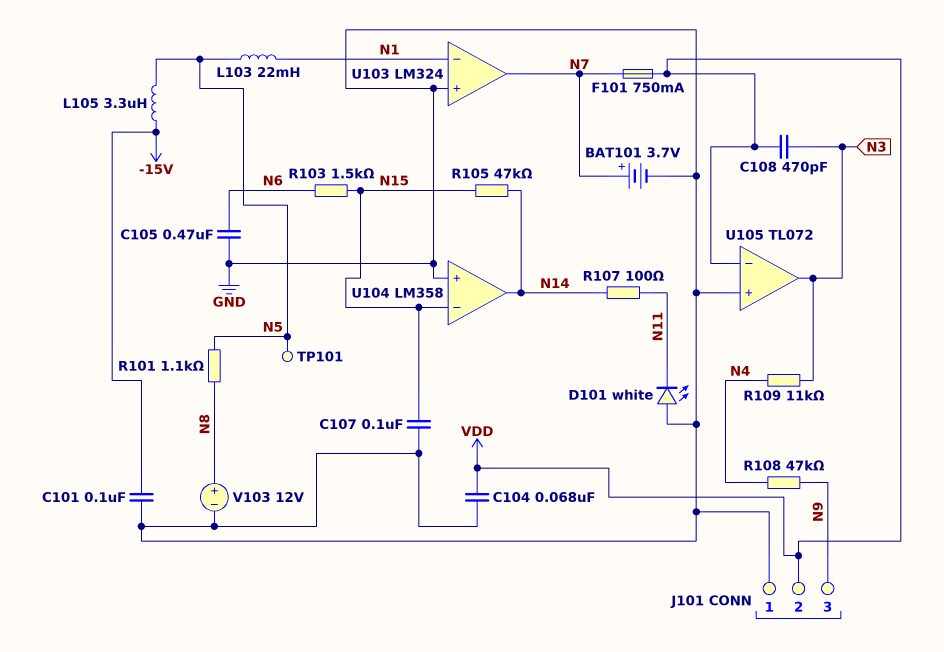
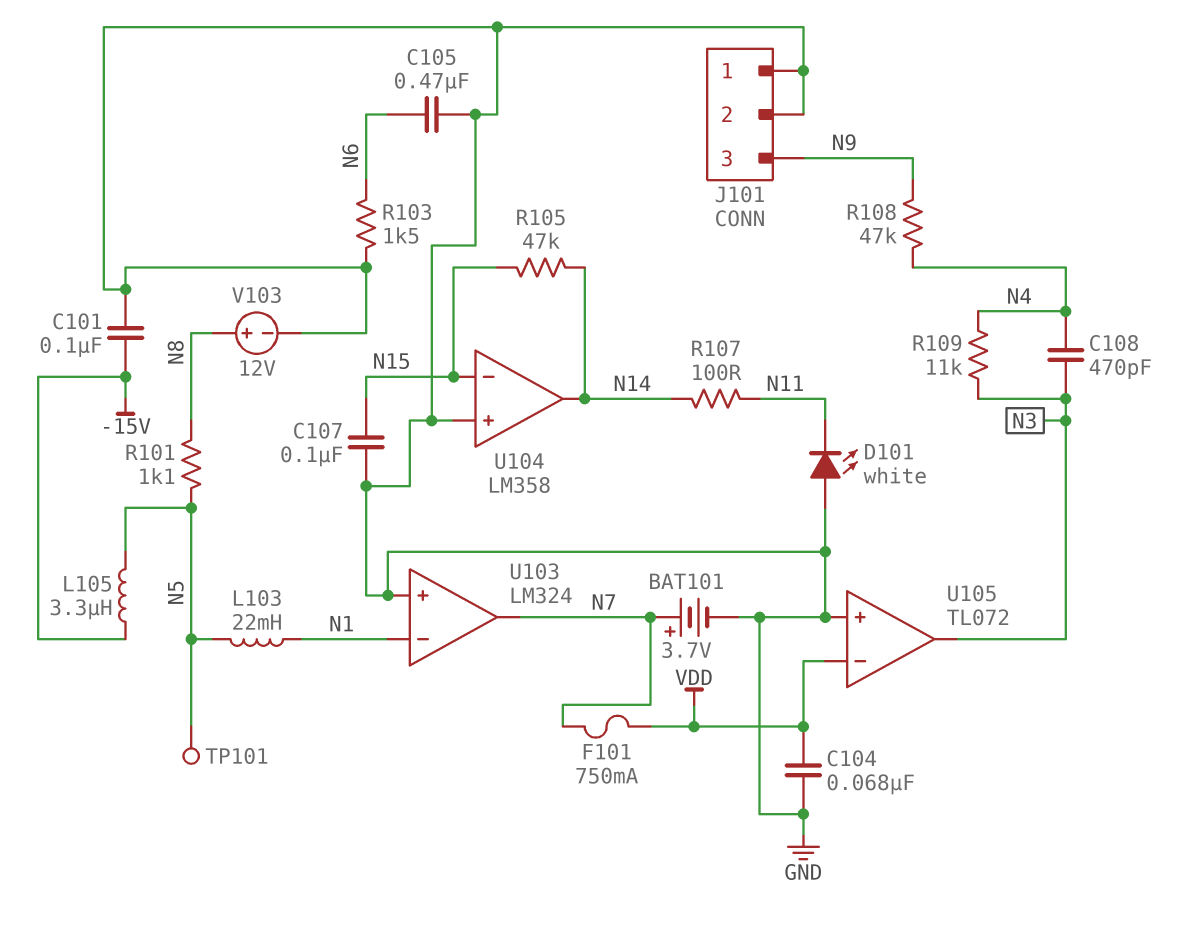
C108: 470pF (N3, VDD) -> 470pF (N3, N4)
J101 pin 2: VDD -> GND
R103: 1.5k (N6, N15) -> 1.5k (GND, N6)

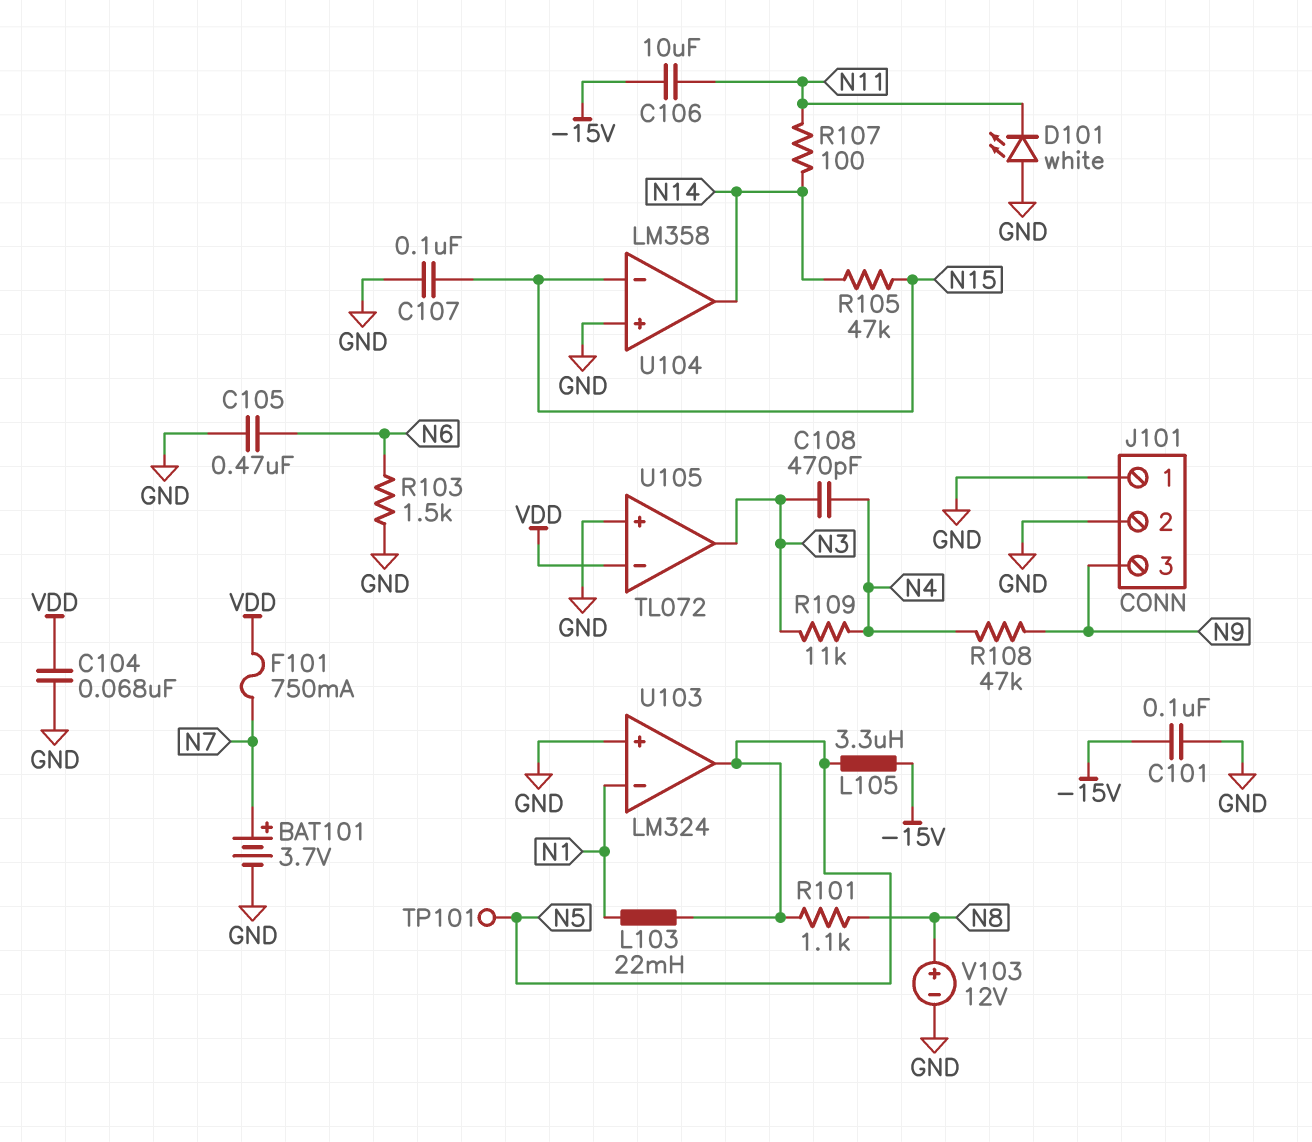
C106: none -> 10uF (-15V, N11)
U103 pin out: N7 -> N5

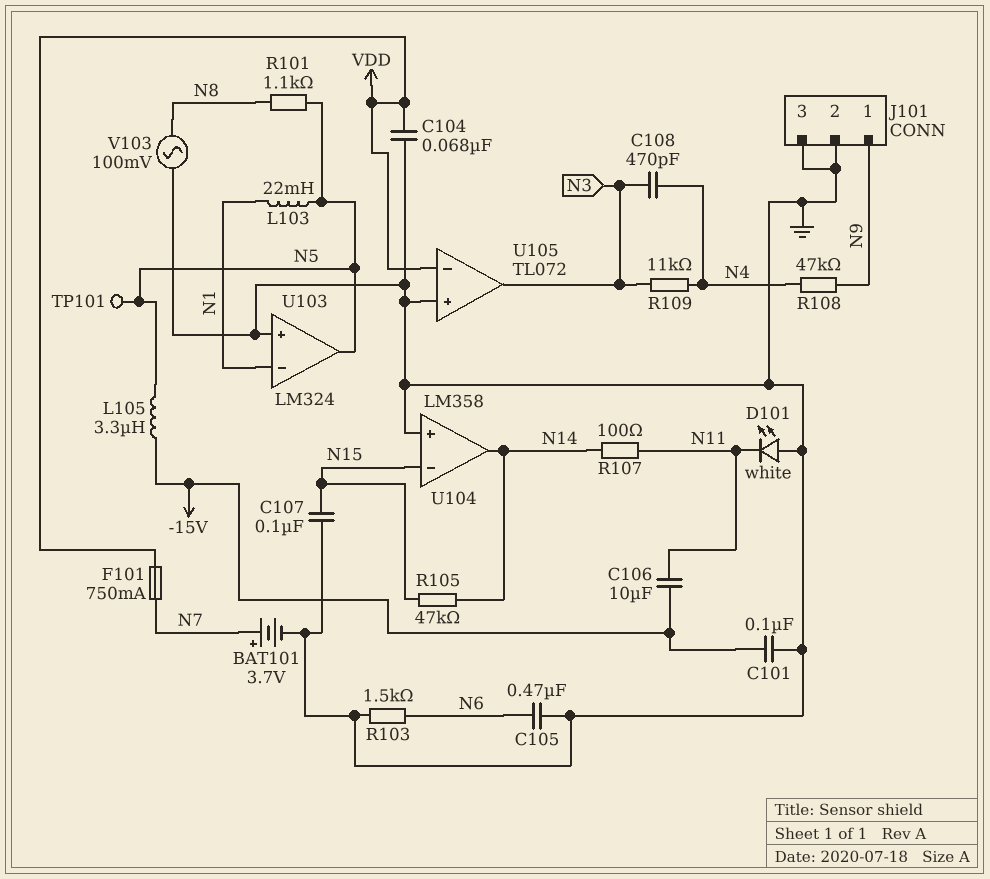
J101 pin 1: GND -> N9
J101 pin 3: N9 -> GND
V103: 12V (plus N8, minus GND) -> AC 100mV (GND, N8)

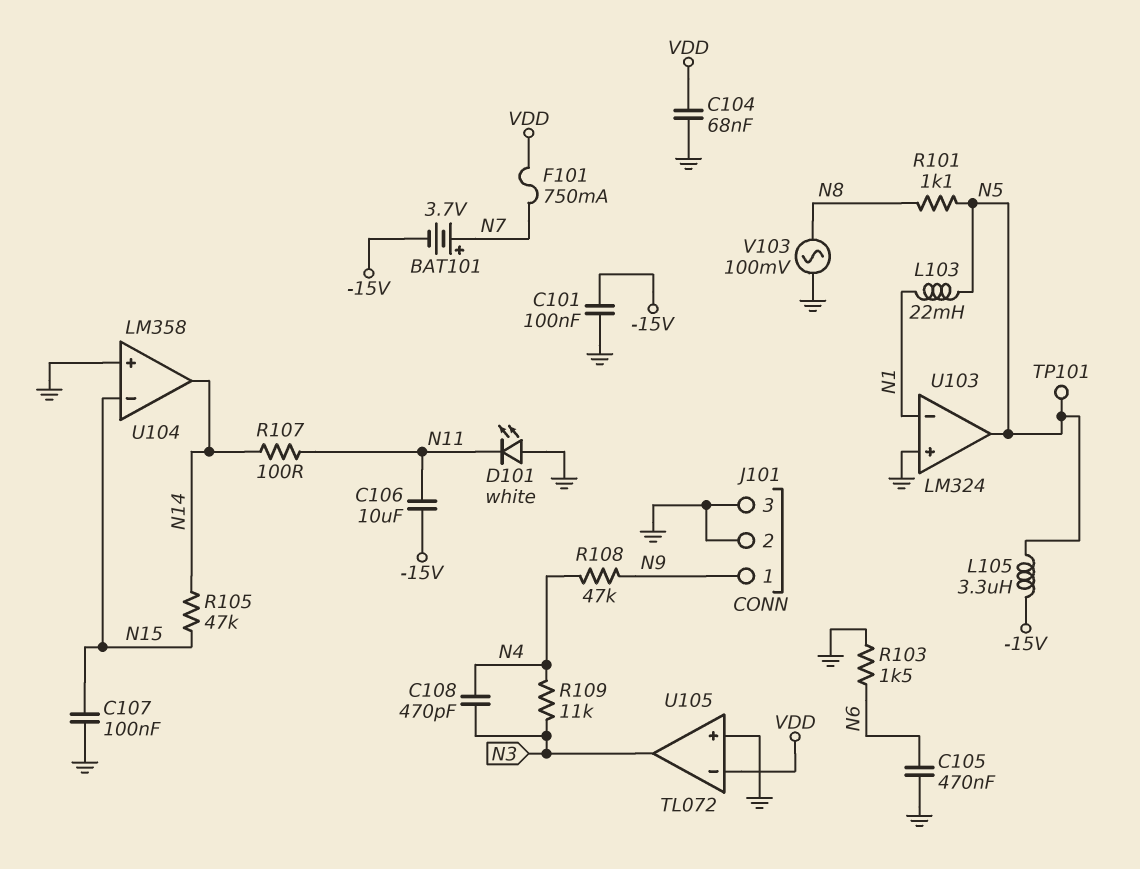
BAT101: 3.7V (plus N7, minus GND) -> 3.7V (plus N7, minus -15V)

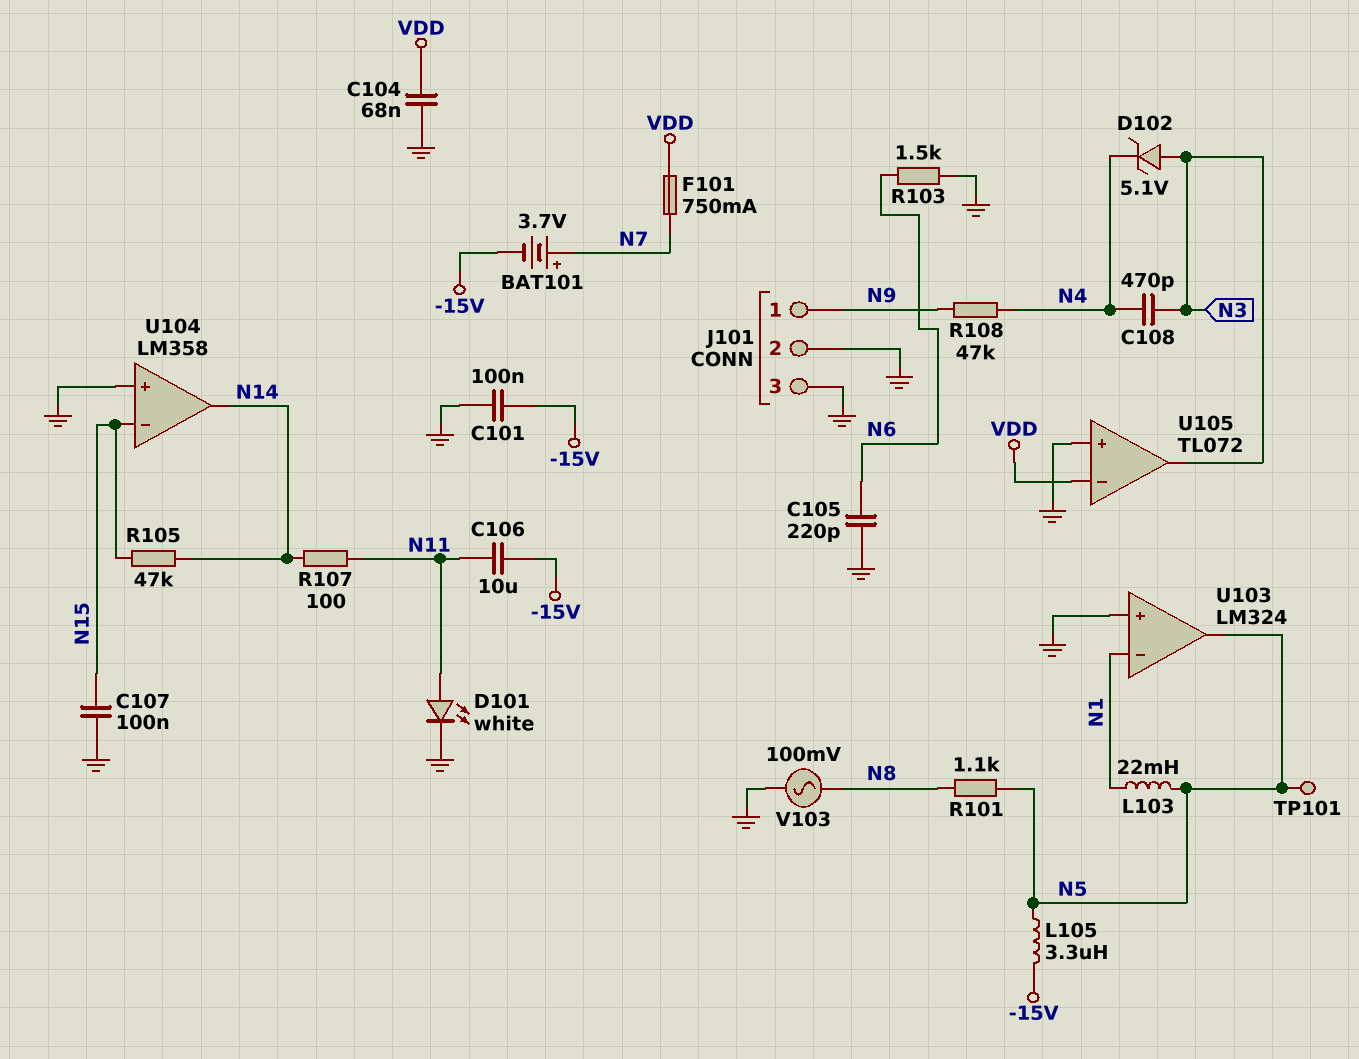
C105: 470nF (GND, N6) -> 220pF (GND, N6)
D101: LED white (A GND, K N11) -> LED white (A N11, K GND)
D102: none -> zener 5.1V (A N3, K N4)
R109: 11k (N3, N4) -> none

